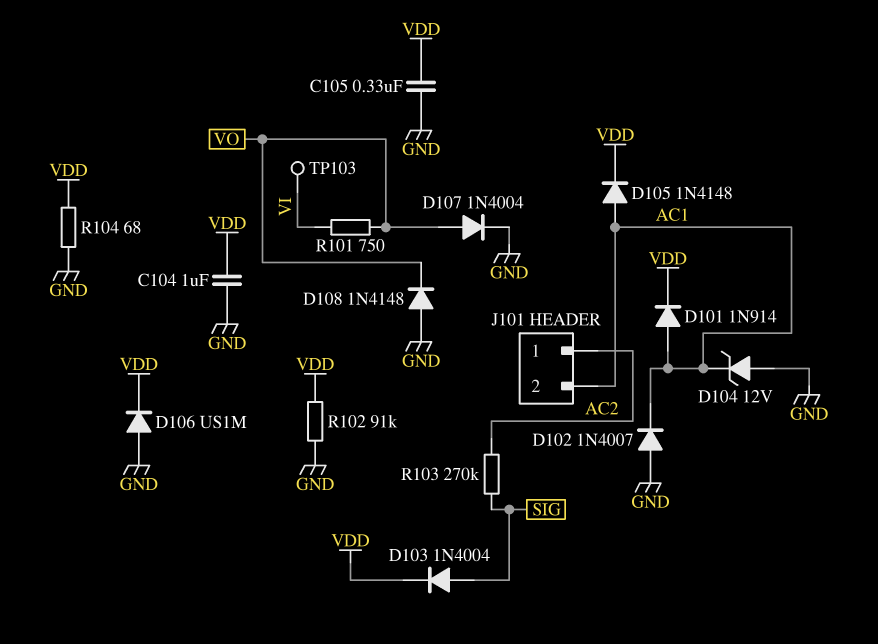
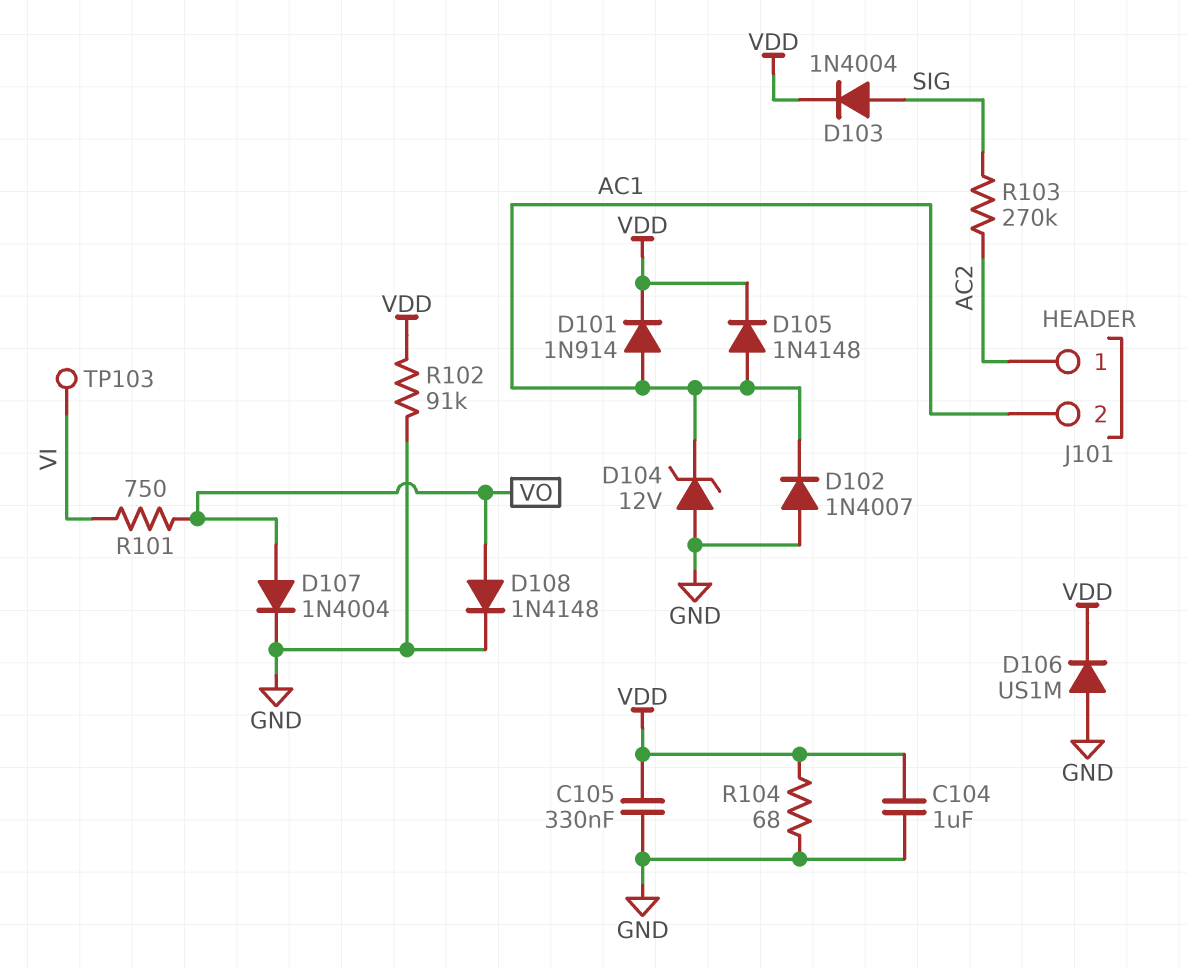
D108: diode 1N4148 (A GND, K VO) -> diode 1N4148 (A VO, K GND)

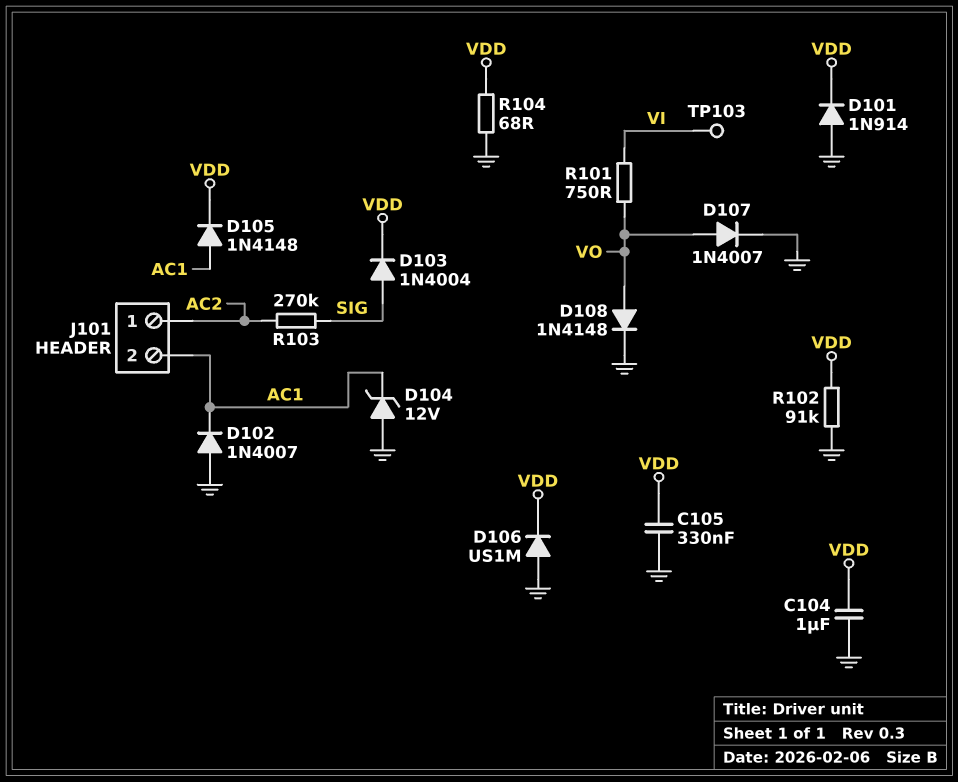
D101: diode 1N914 (A AC1, K VDD) -> diode 1N914 (A GND, K VDD)
D107: diode 1N4004 (A VO, K GND) -> diode 1N4007 (A VO, K GND)

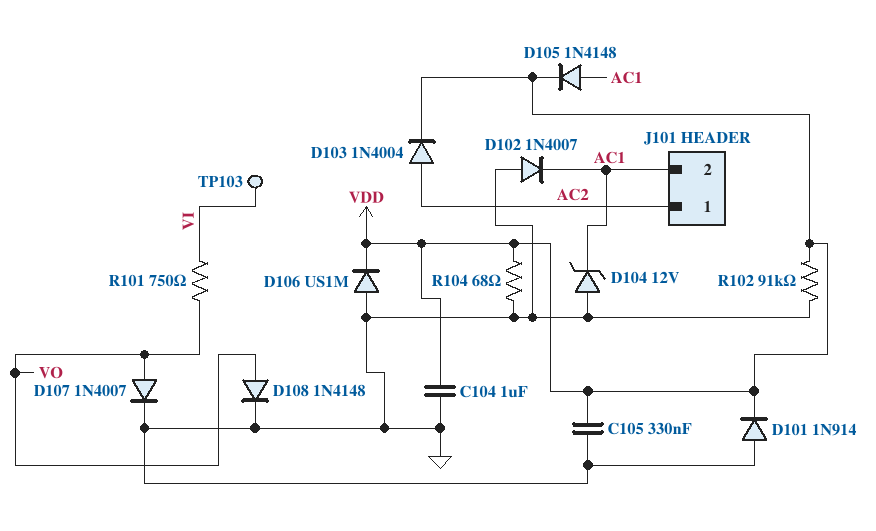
D103: diode 1N4004 (A SIG, K VDD) -> diode 1N4004 (A AC2, K VDD)
R103: 270k (AC2, SIG) -> none

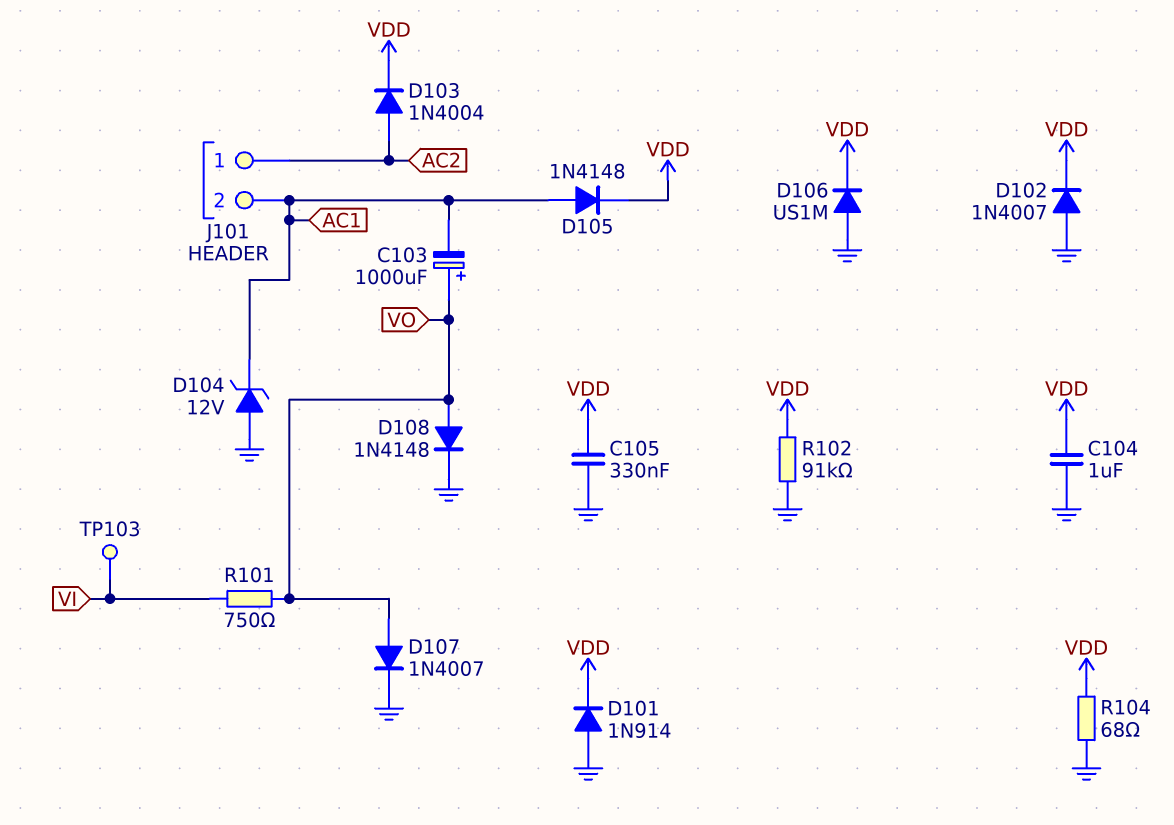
C103: none -> 1000uF (plus VO, minus AC1)
D102: diode 1N4007 (A GND, K AC1) -> diode 1N4007 (A GND, K VDD)

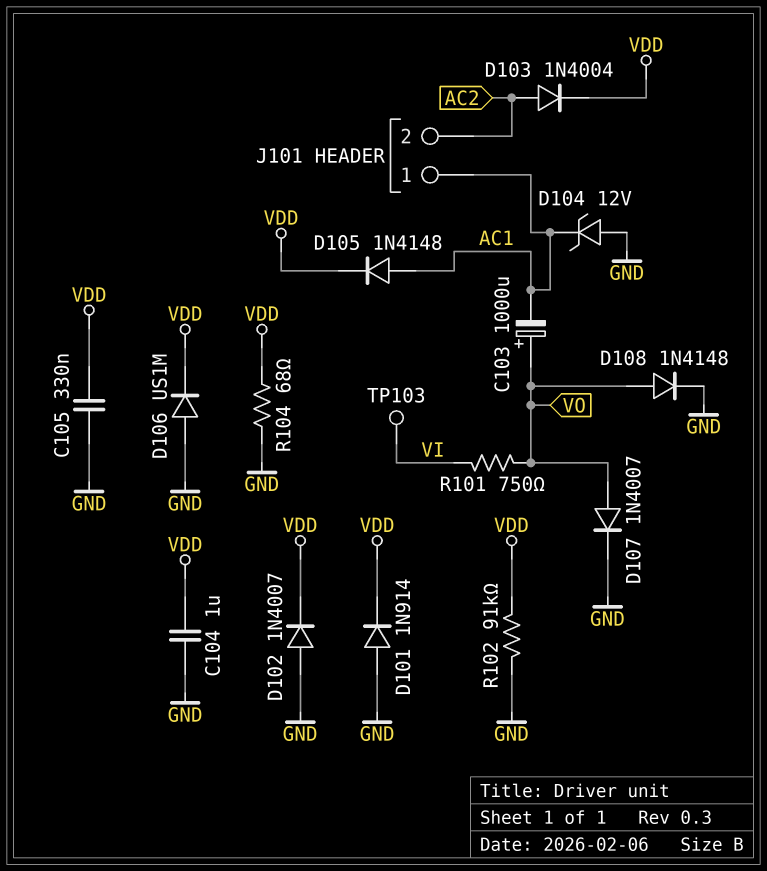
J101 pin 1: AC2 -> AC1
J101 pin 2: AC1 -> AC2

